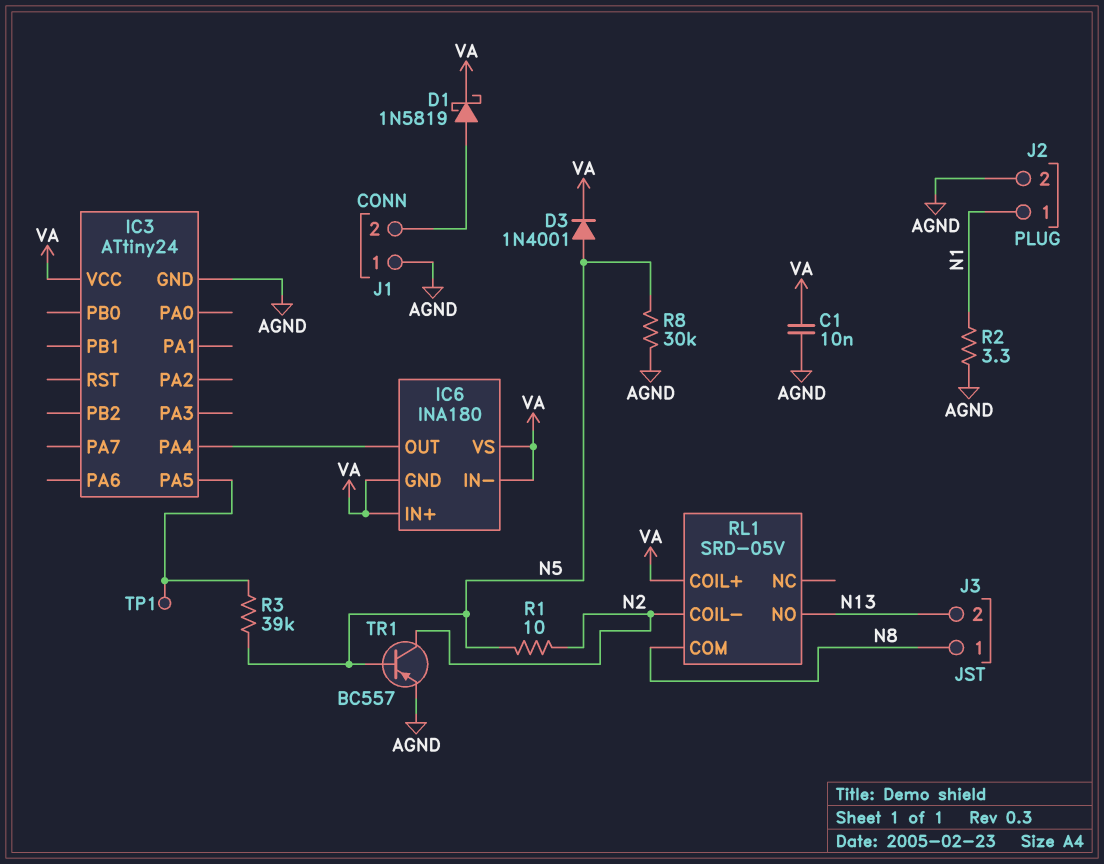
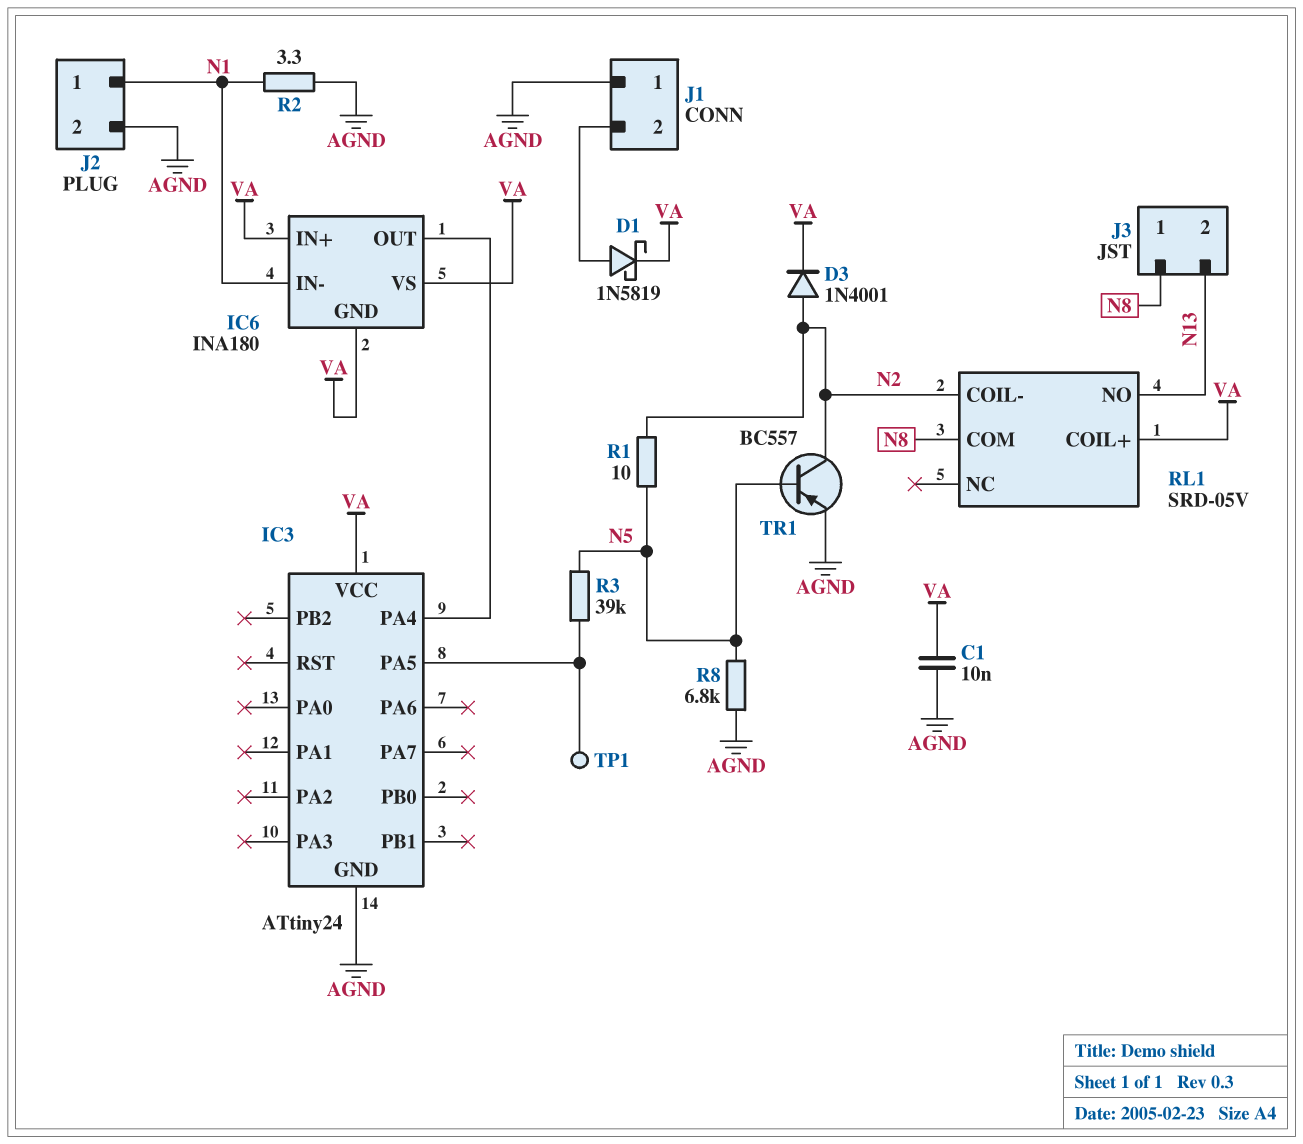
D3: diode 1N4001 (A N5, K VA) -> diode 1N4001 (A N2, K VA)
IC6 pin IN-: VA -> N1
R8: 30k (AGND, N5) -> 6.8k (AGND, N5)

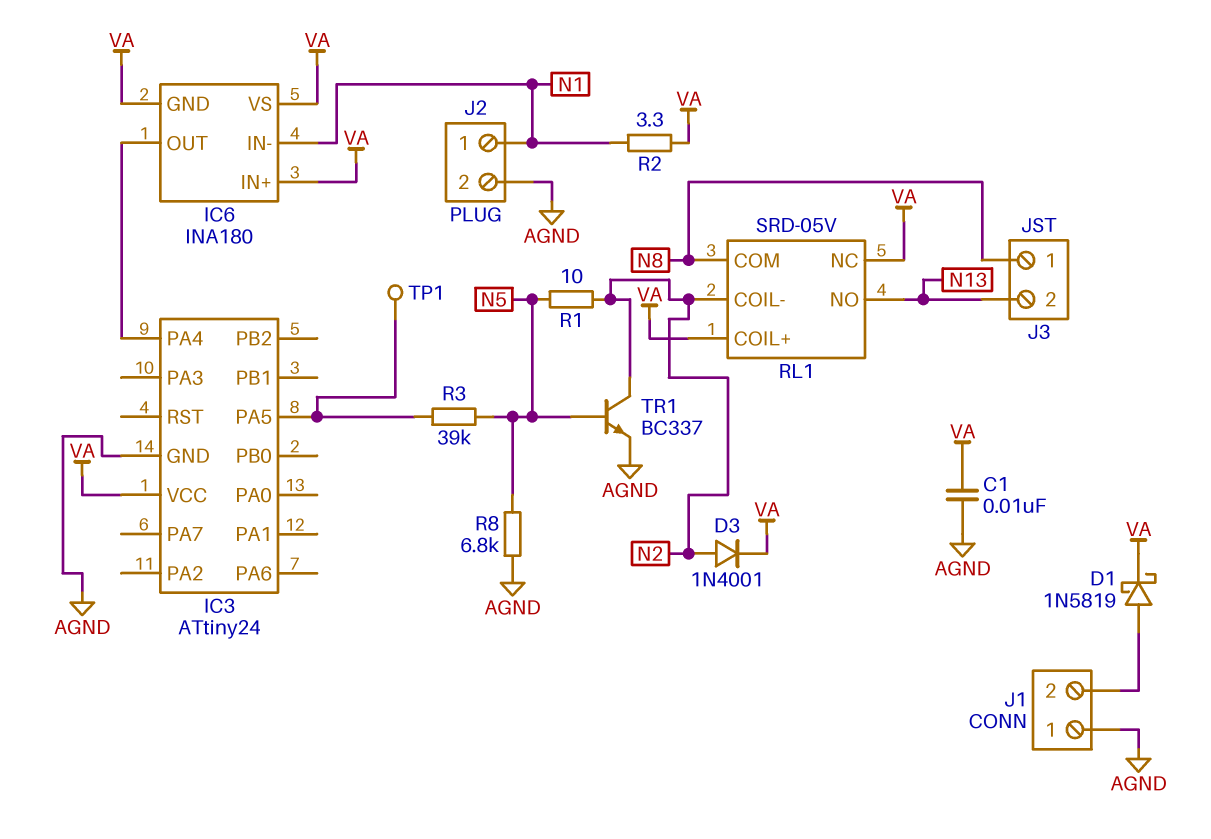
R2: 3.3 (AGND, N1) -> 3.3 (N1, VA)
RL1 pin NC: none -> VA
TR1: PNP BC557 (B N5, C N2, E AGND) -> NPN BC337 (B N5, C N2, E AGND)

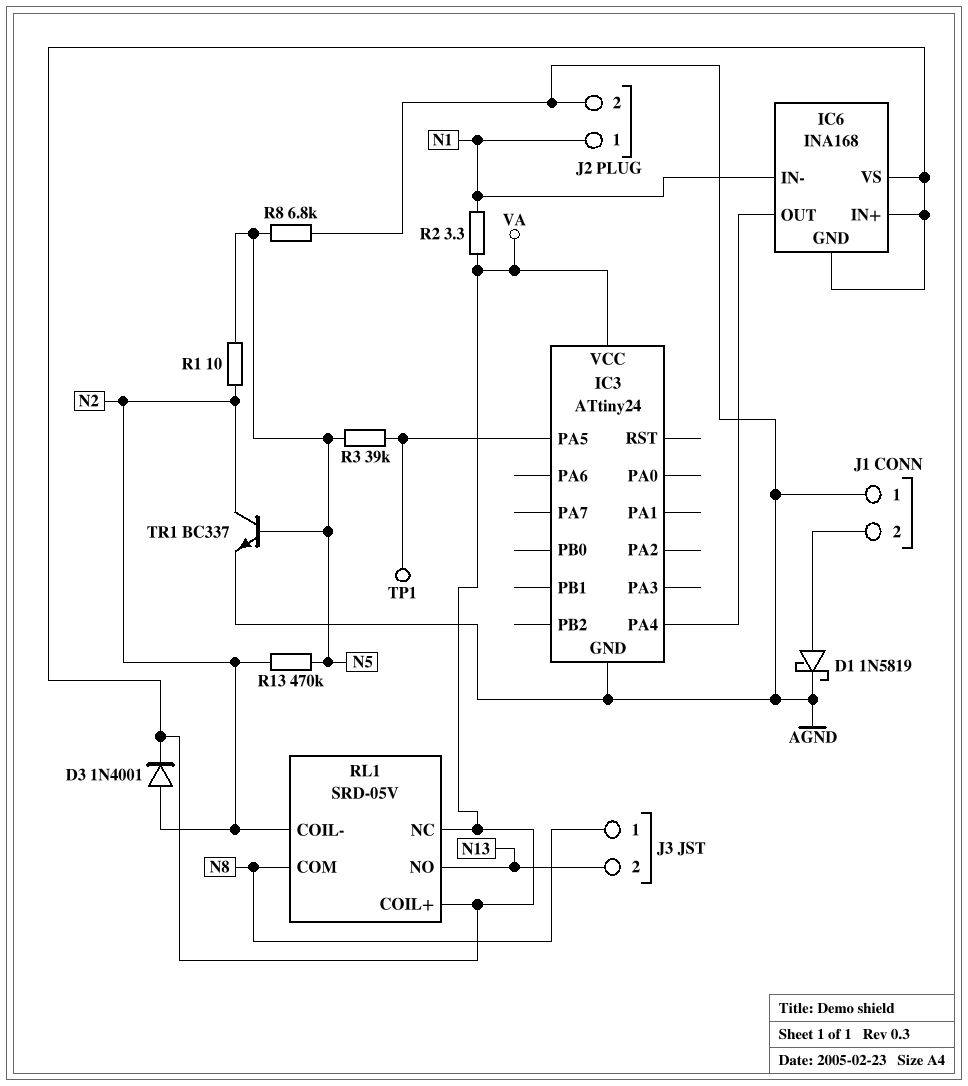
C1: 10nF (AGND, VA) -> none
D1: schottky 1N5819 (A J1/2, K VA) -> schottky 1N5819 (A J1/2, K AGND)
IC6: INA180 -> INA168
R13: none -> 470k (N2, N5)

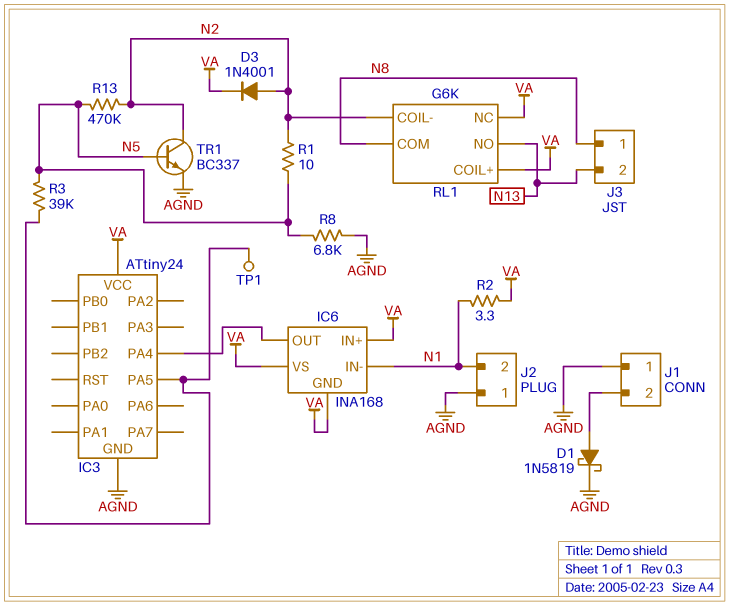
J2 pin 1: N1 -> AGND
J2 pin 2: AGND -> N1
RL1: SRD-05V -> G6K

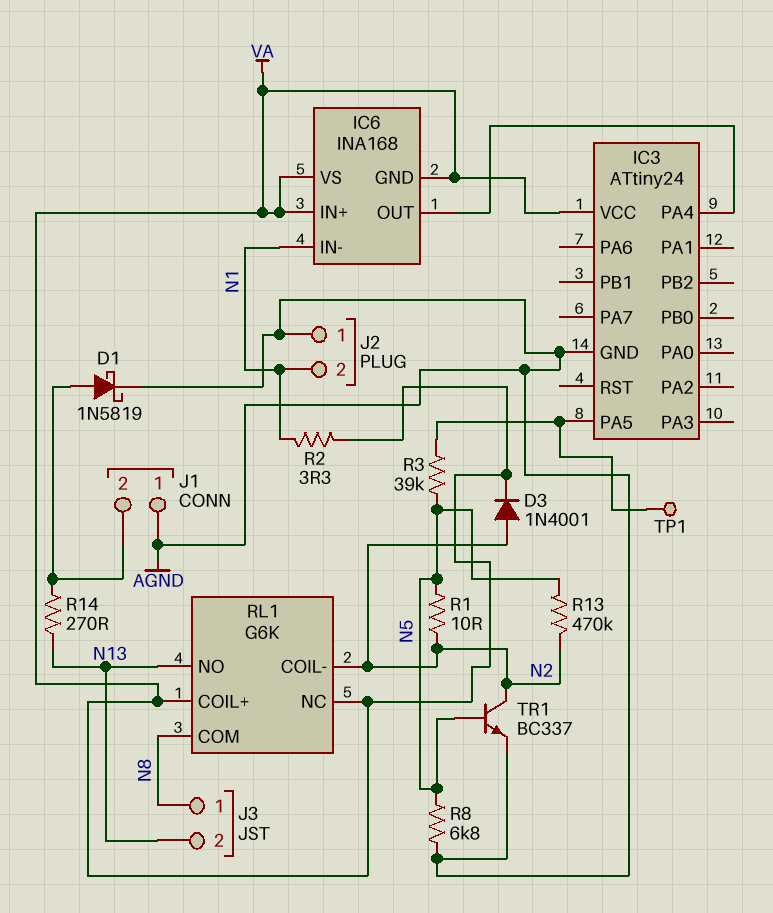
R14: none -> 270 (J1/2, N13)

